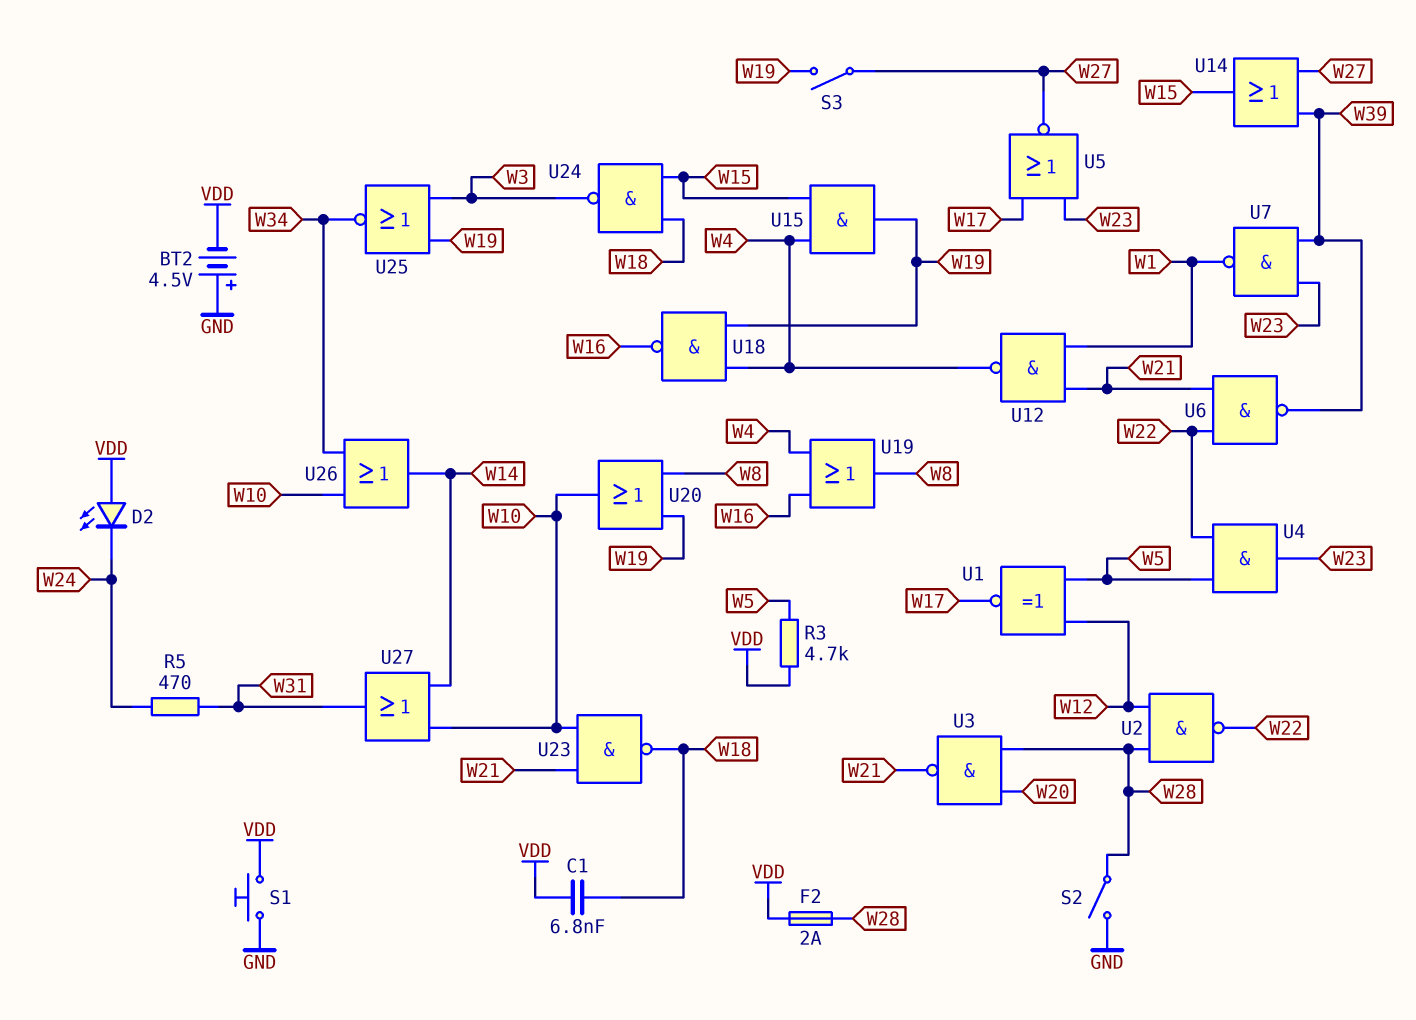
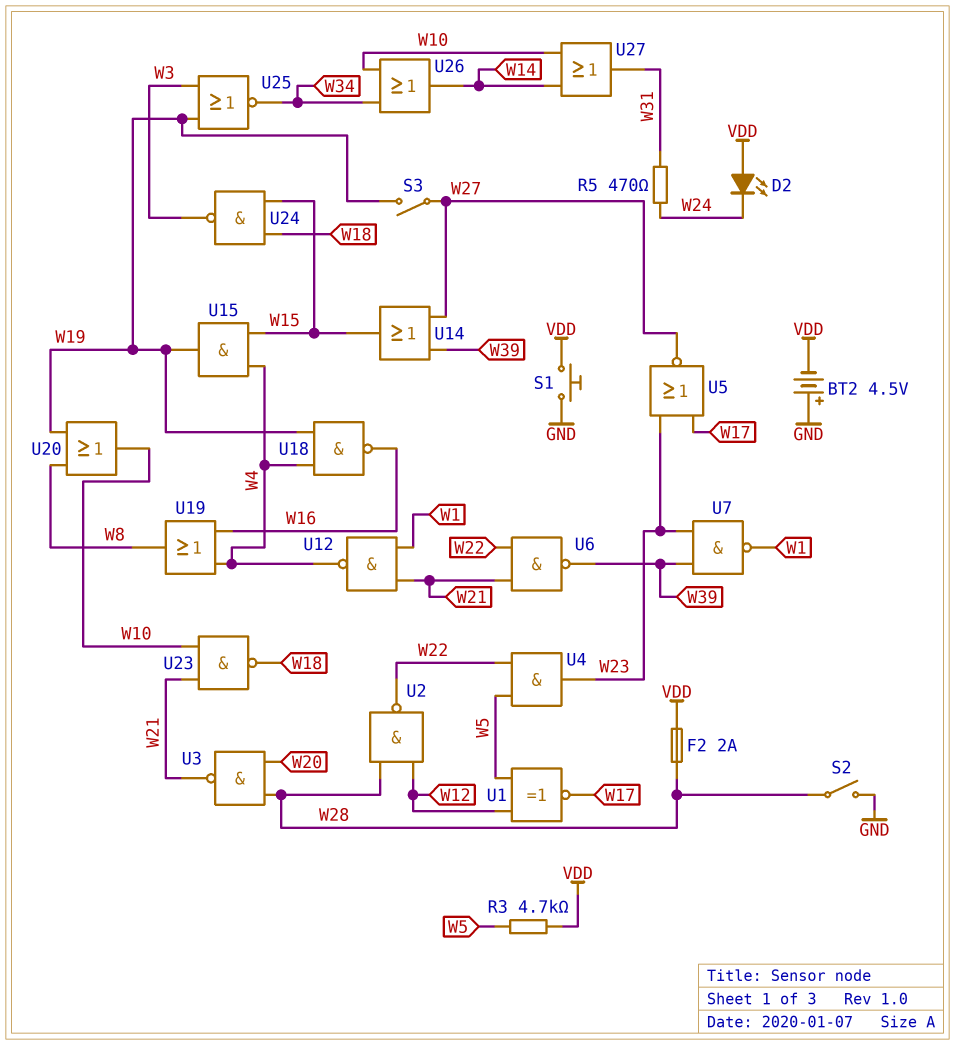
C1: 6.8nF (VDD, W18) -> none

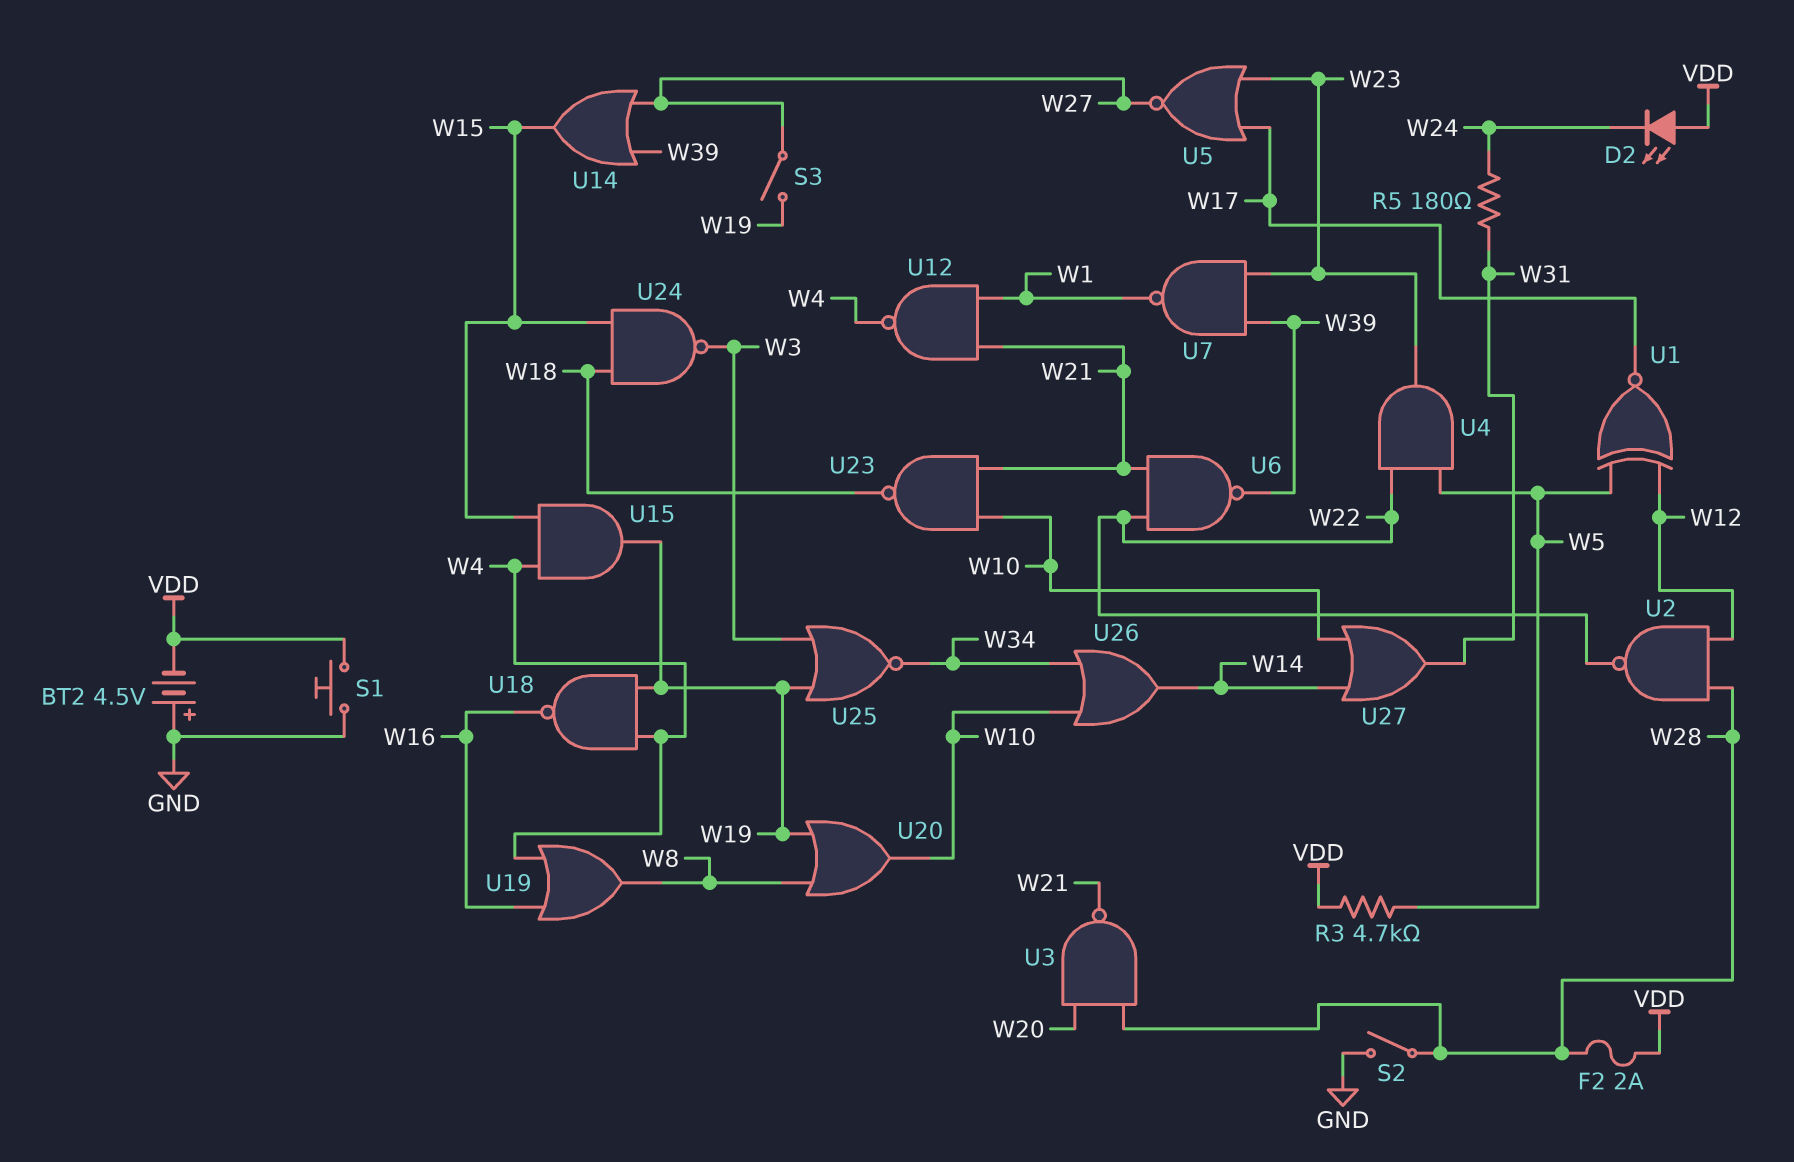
R5: 470 (W24, W31) -> 180 (W24, W31)

